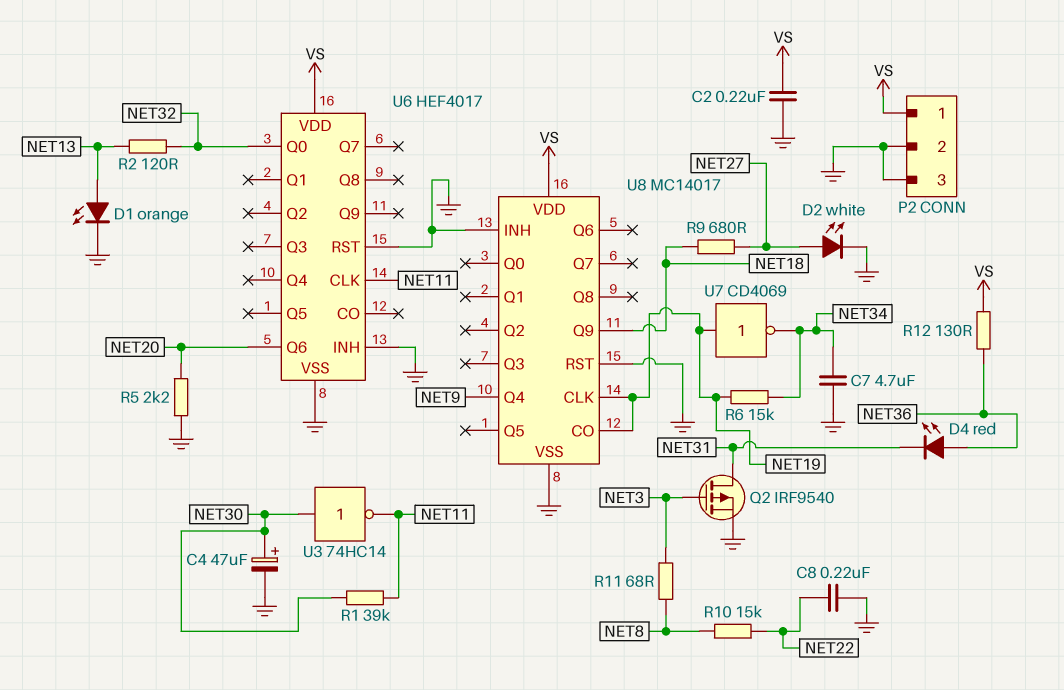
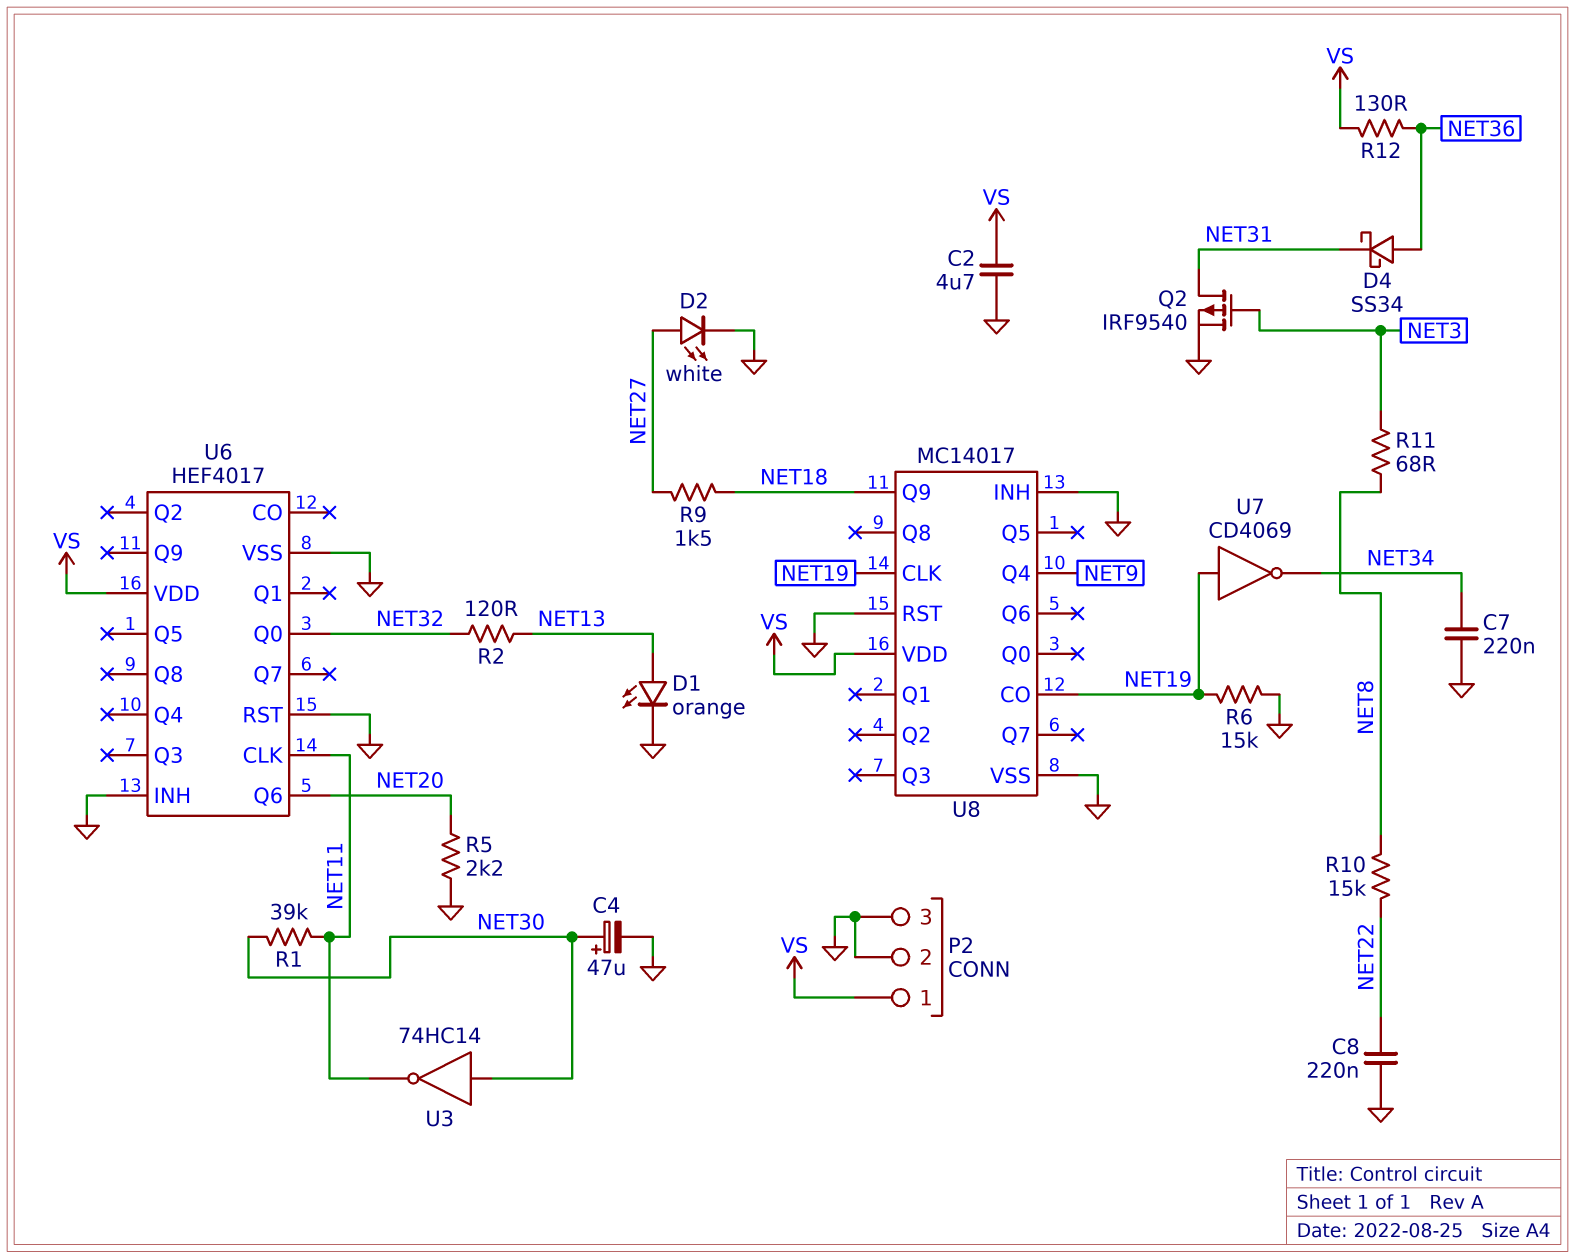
C2: 220nF (GND, VS) -> 4.7uF (GND, VS)
C7: 4.7uF (GND, NET34) -> 220nF (GND, NET34)
D4: LED red (A NET36, K NET31) -> schottky SS34 (A NET36, K NET31)
R6: 15k (NET19, NET34) -> 15k (GND, NET19)
R9: 680 (NET18, NET27) -> 1.5k (NET18, NET27)

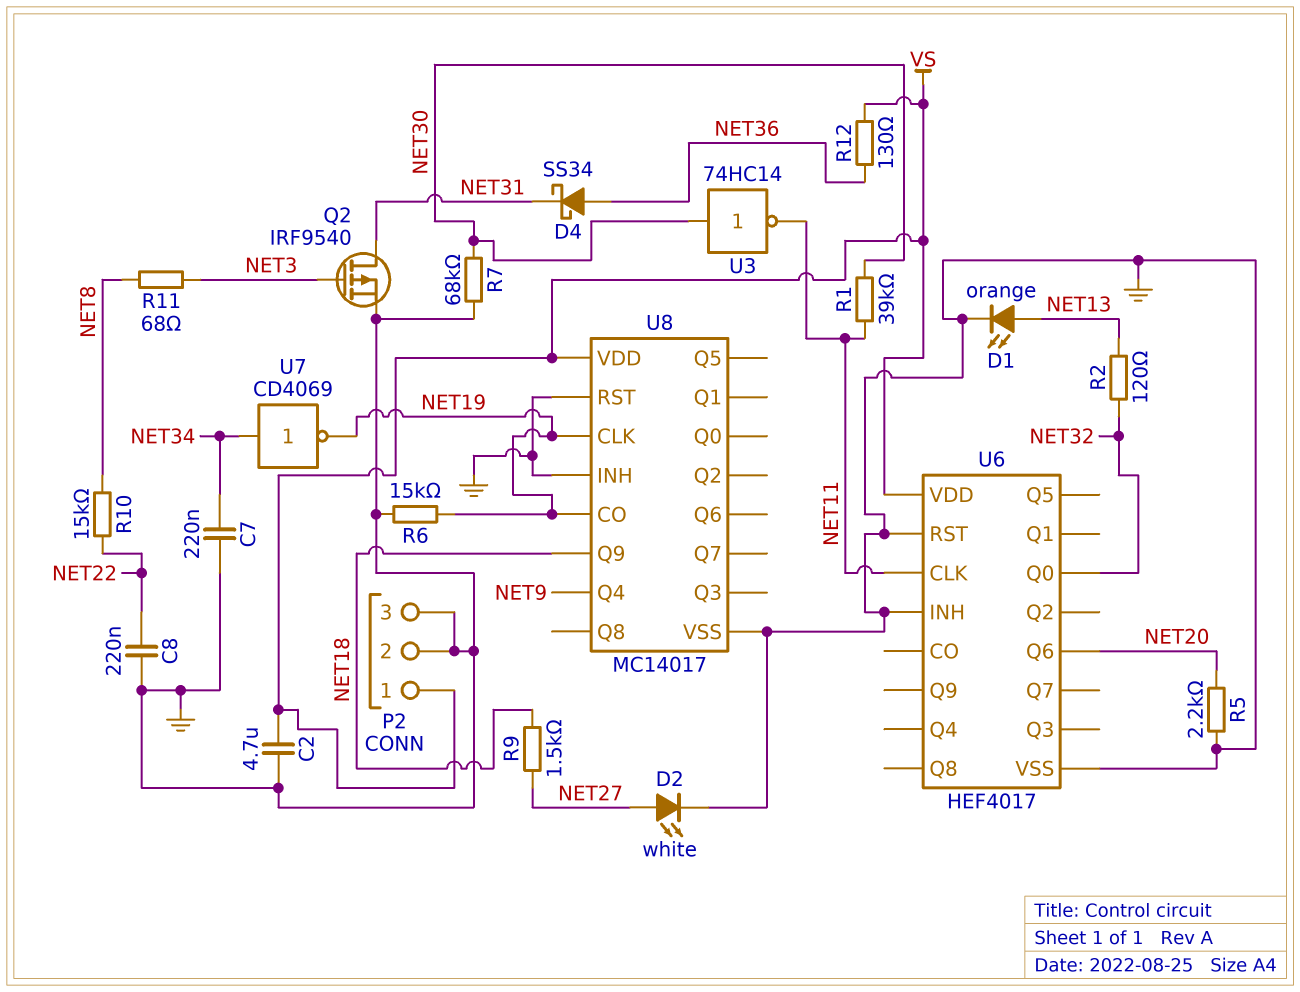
C4: 47uF (plus NET30, minus GND) -> none
R7: none -> 68k (GND, NET30)
U7: NOT CD4069 (in NET19, out NET34) -> NOT CD4069 (in NET34, out NET19)

